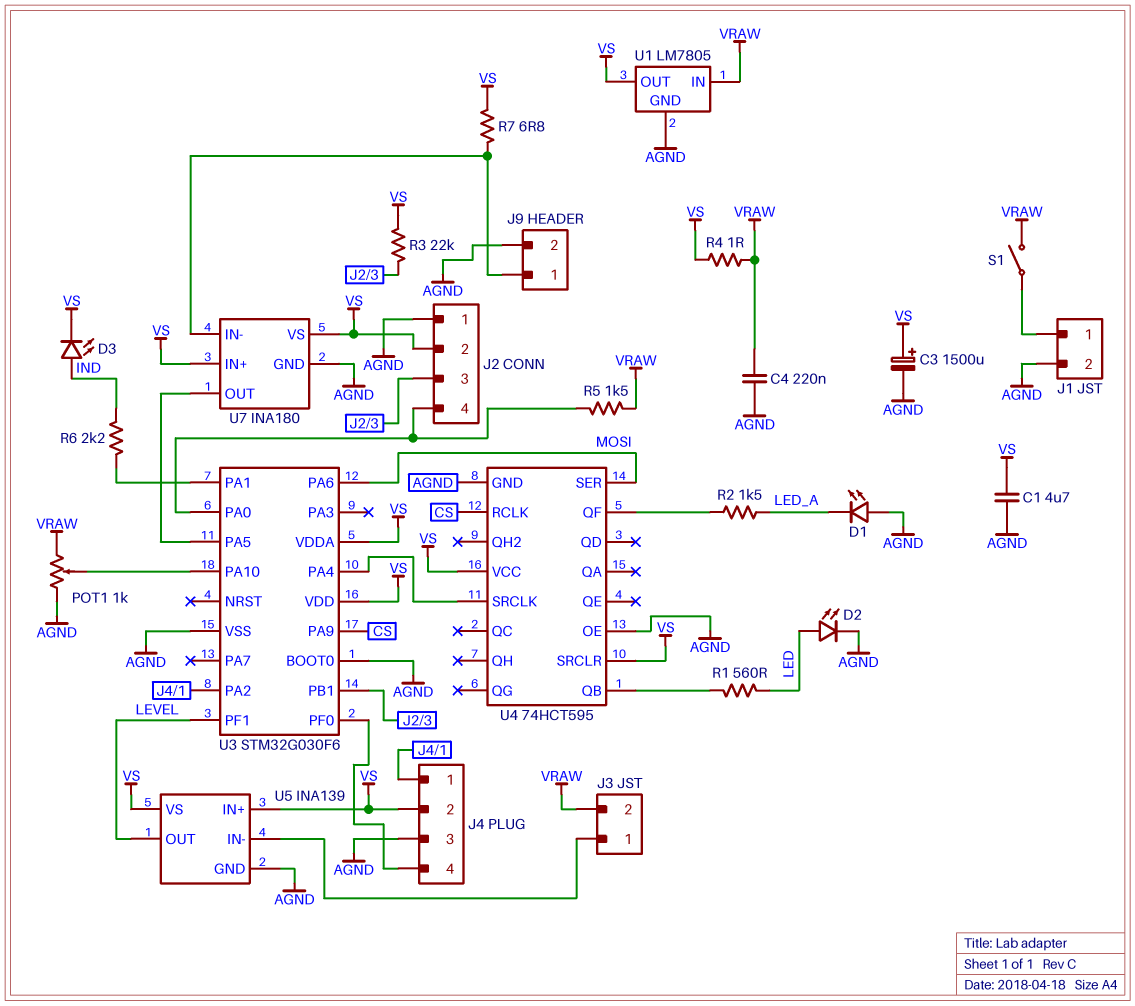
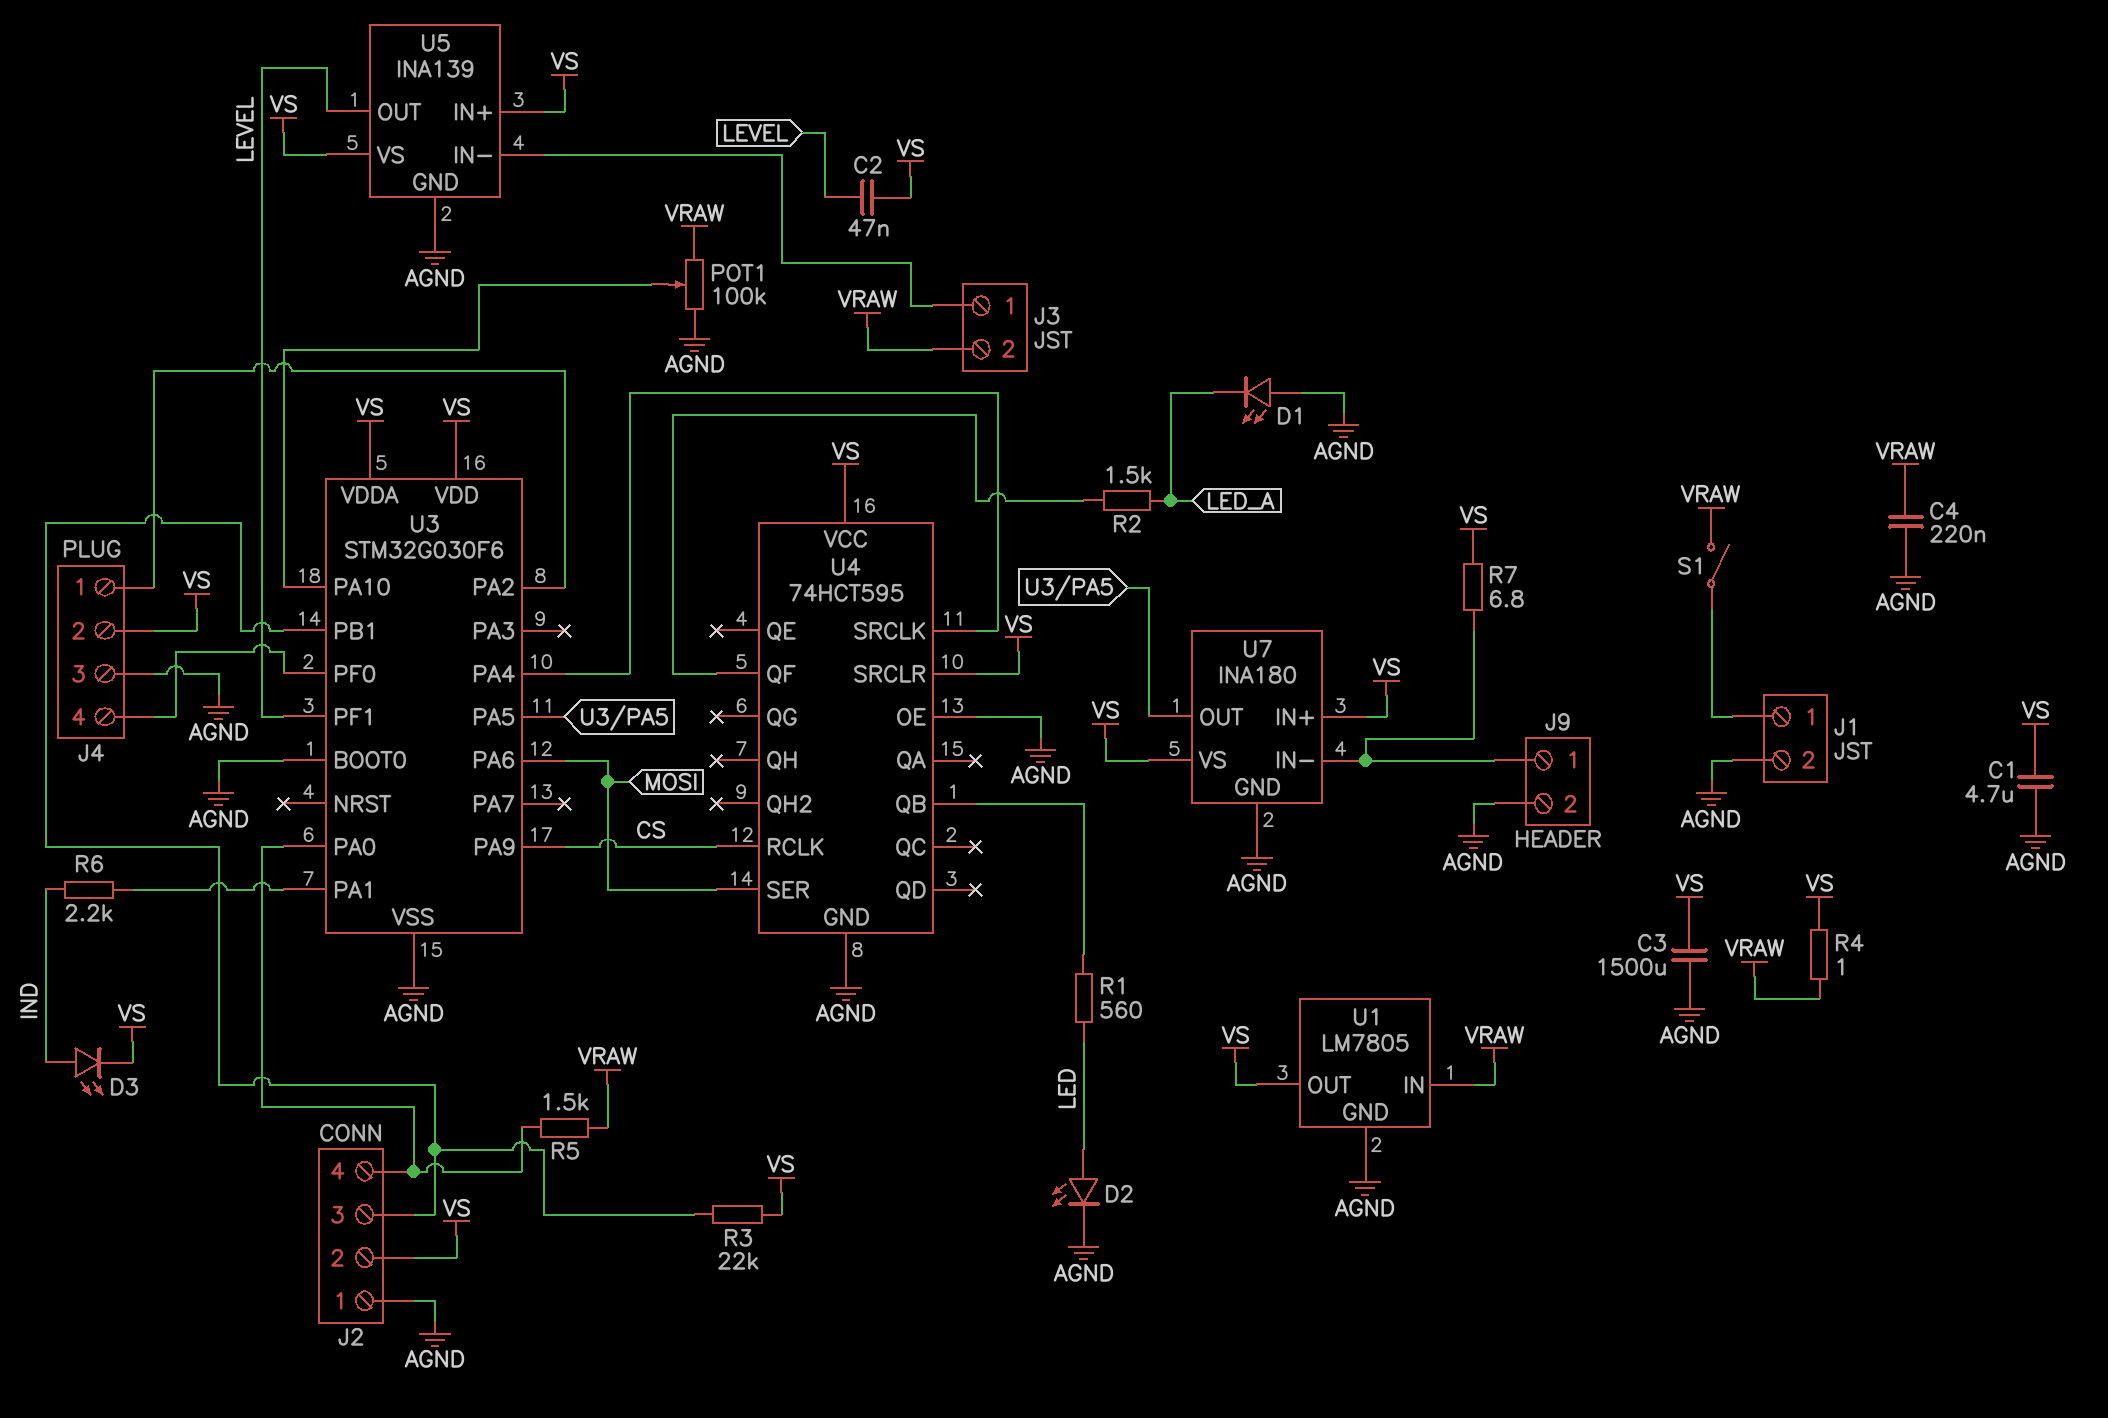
C2: none -> 47nF (LEVEL, VS)
C3: 1500uF (plus VS, minus AGND) -> 1500uF (AGND, VS)
POT1: 1k (AGND, VRAW, wiper U3/PA10) -> 100k (AGND, VRAW, wiper U3/PA10)

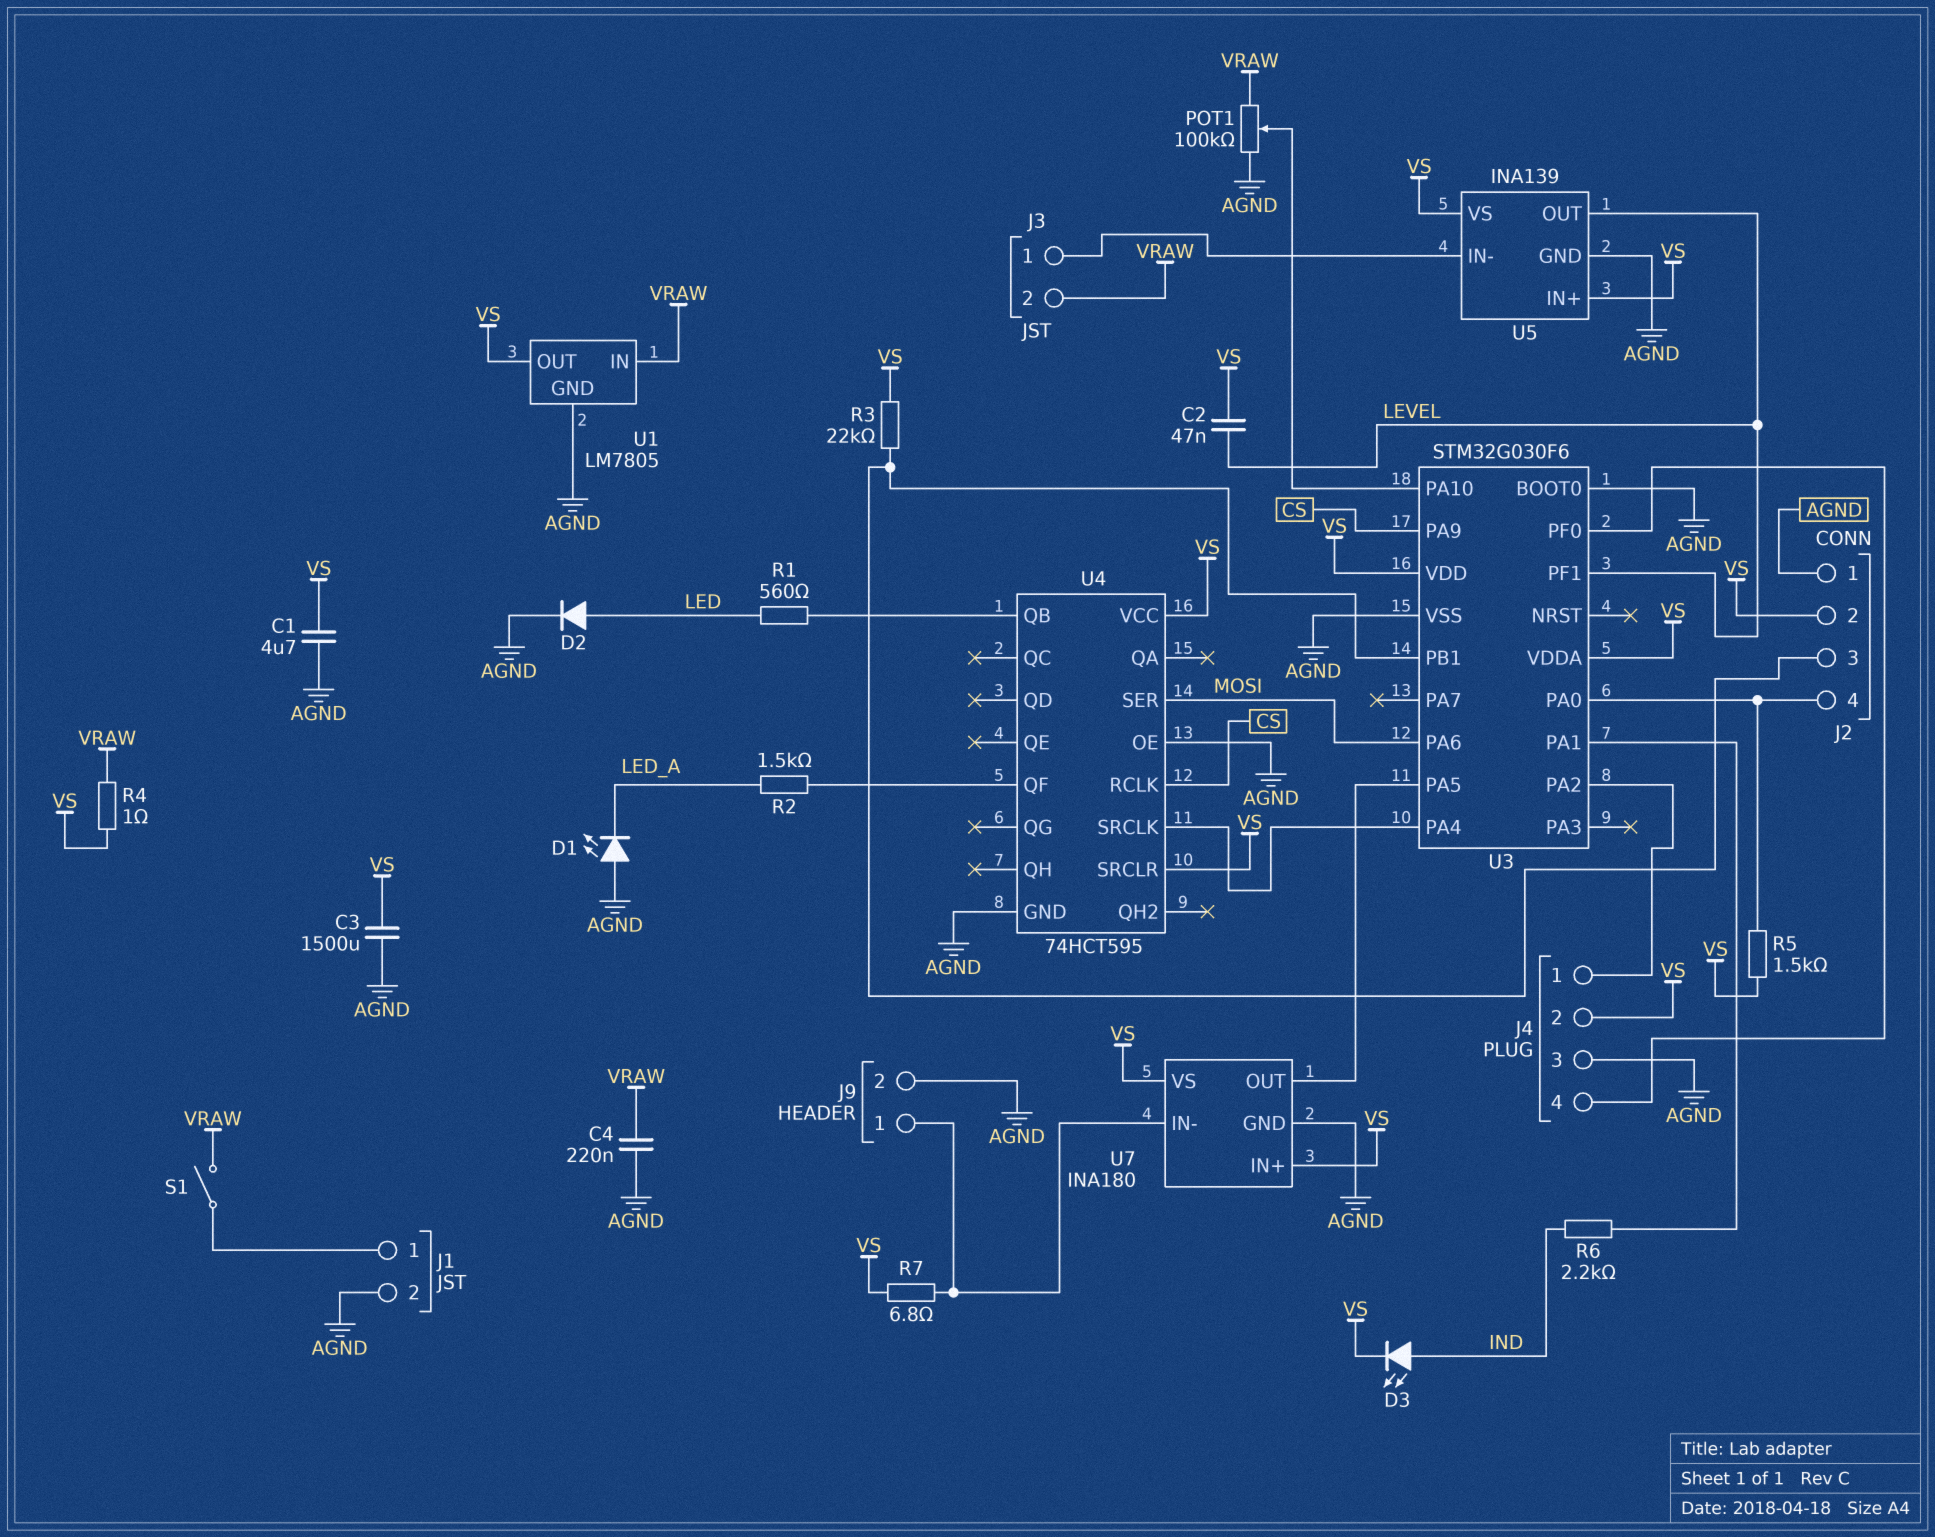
D2: LED (A LED, K AGND) -> diode (A LED, K AGND)
R5: 1.5k (J2/4, VRAW) -> 1.5k (J2/4, VS)

